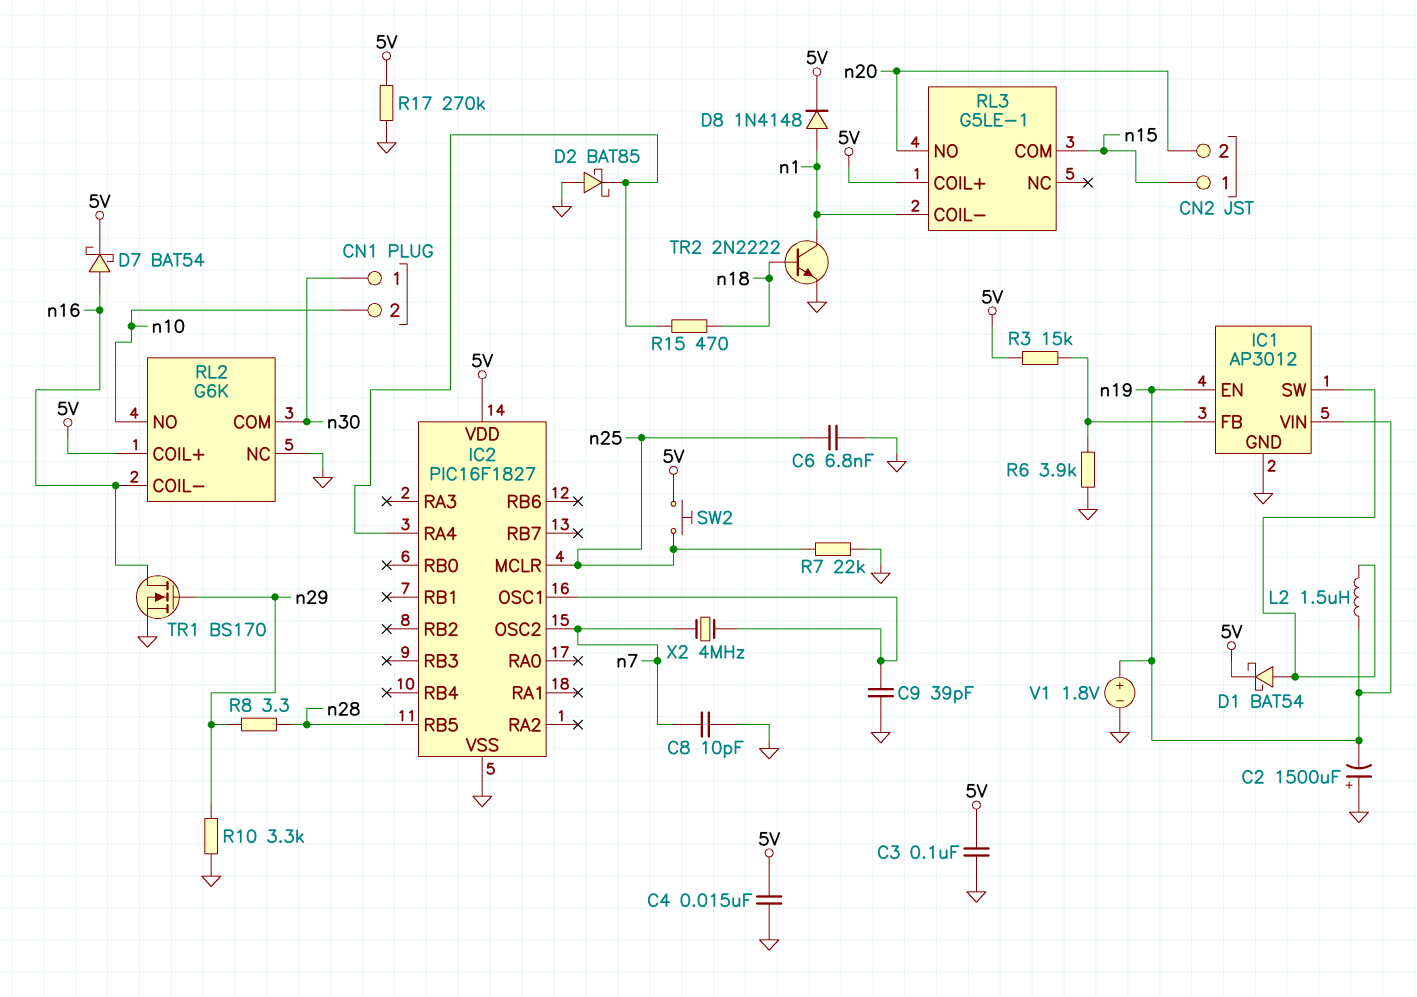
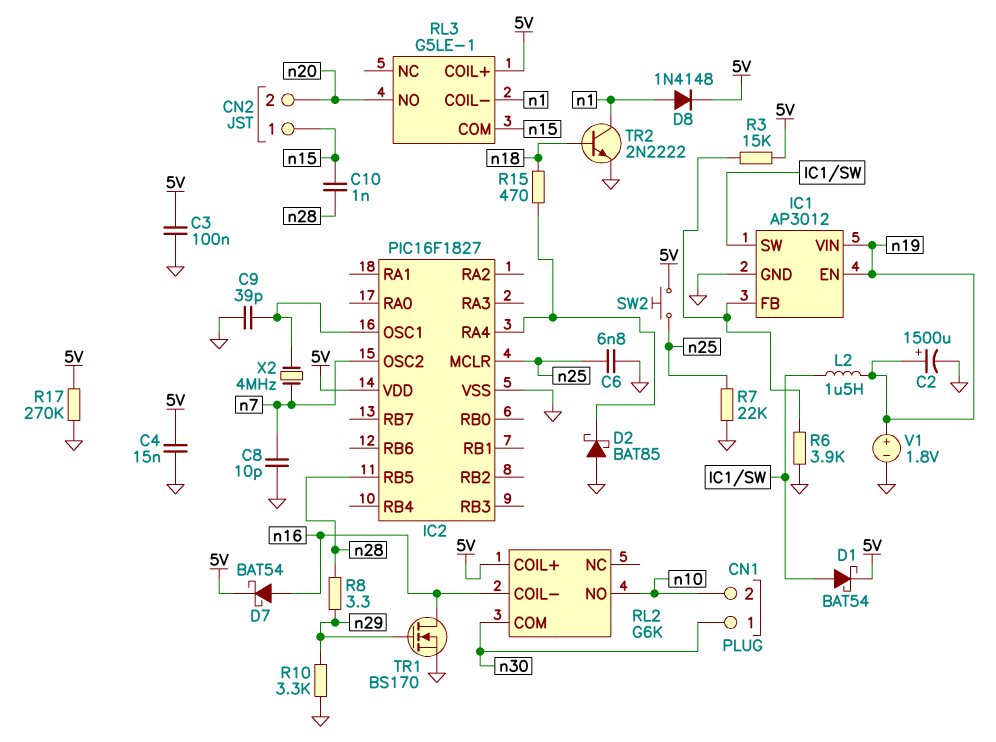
C2: 1500uF (plus GND, minus n19) -> 1500uF (plus n19, minus GND)
C10: none -> 1nF (n15, n28)
RL2 pin NC: GND -> none

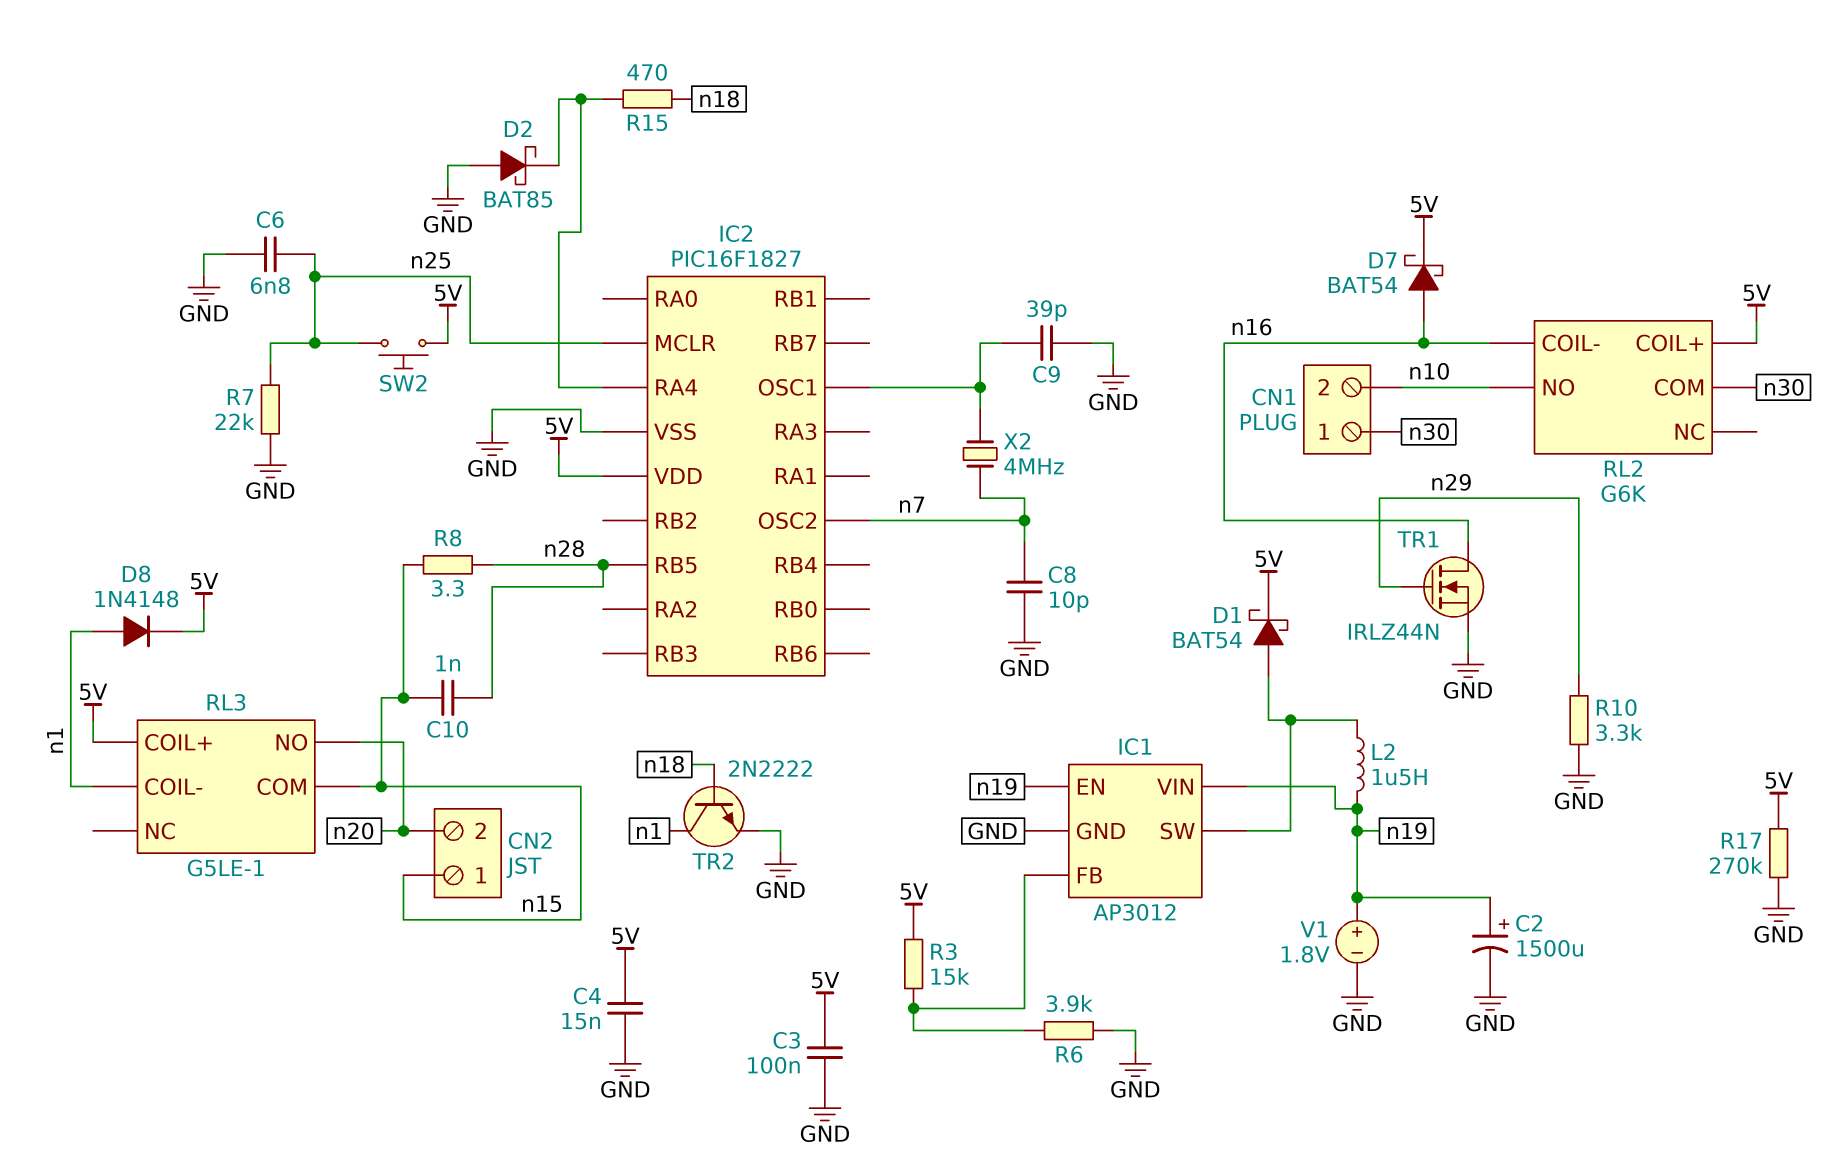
R8: 3.3 (n28, n29) -> 3.3 (n15, n28)
TR1: NMOS BS170 (G n29, D n16, S GND) -> NMOS IRLZ44N (G n29, D n16, S GND)

